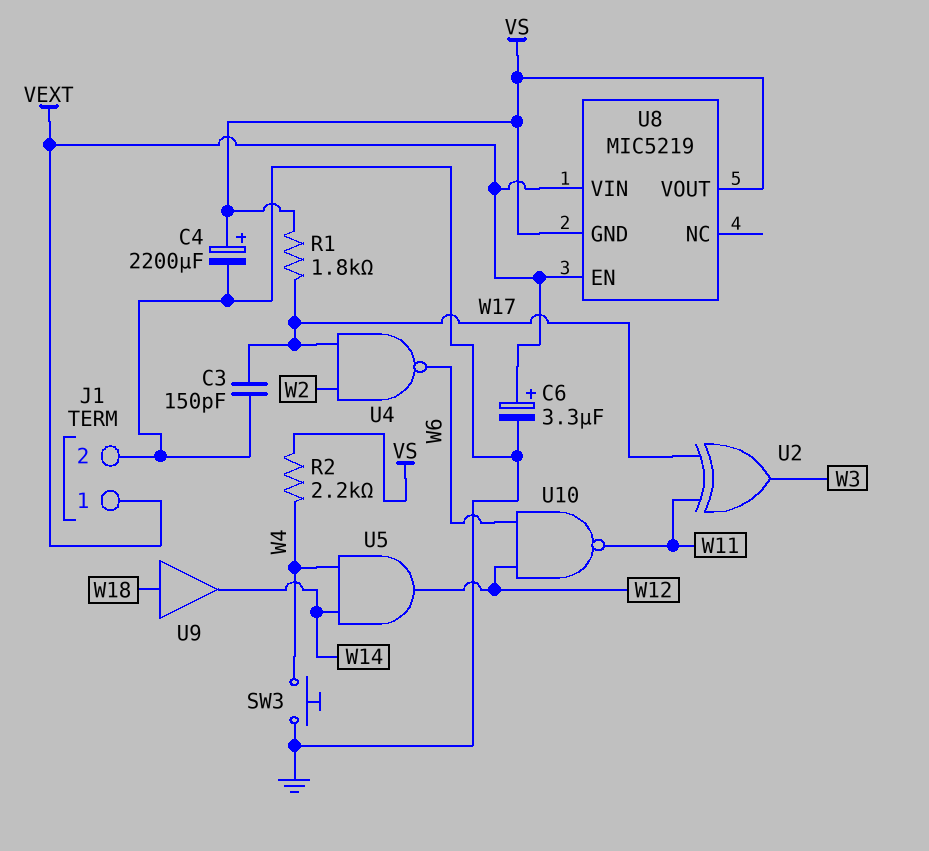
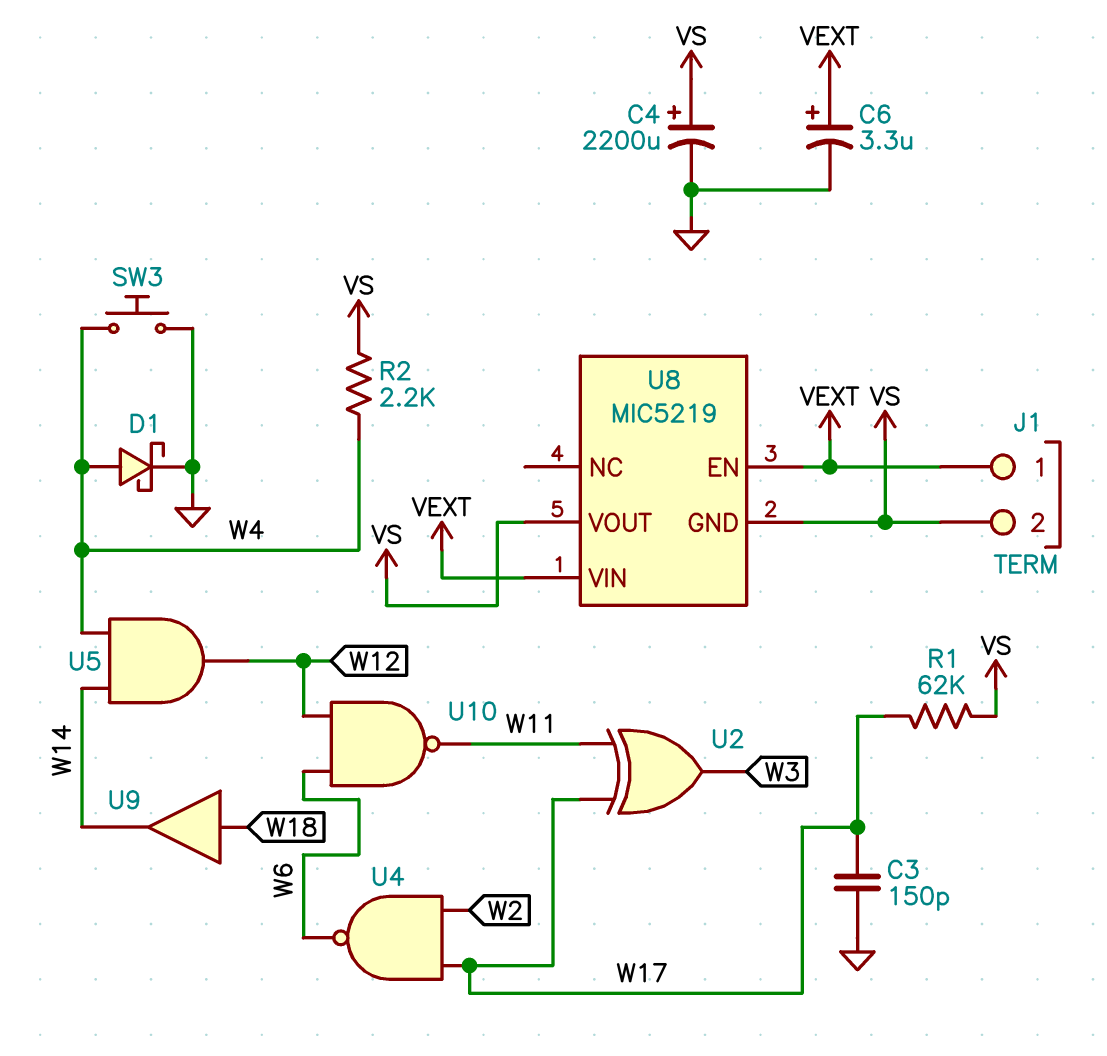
D1: none -> schottky (A W4, K GND)
J1 pin 2: GND -> VS
R1: 1.8k (VS, W17) -> 62k (VS, W17)

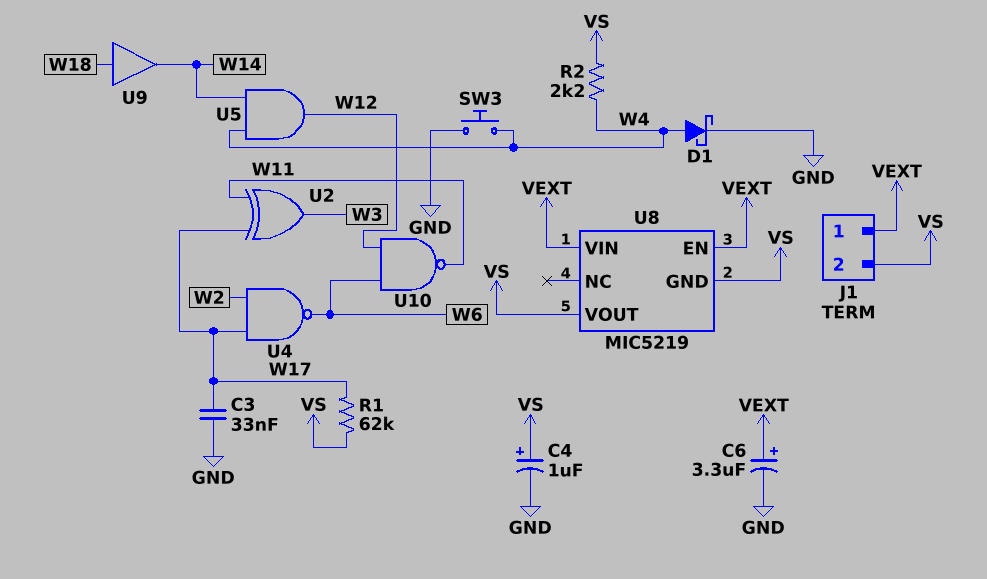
C3: 150pF (GND, W17) -> 33nF (GND, W17)
C4: 2200uF (plus VS, minus GND) -> 1uF (plus VS, minus GND)

